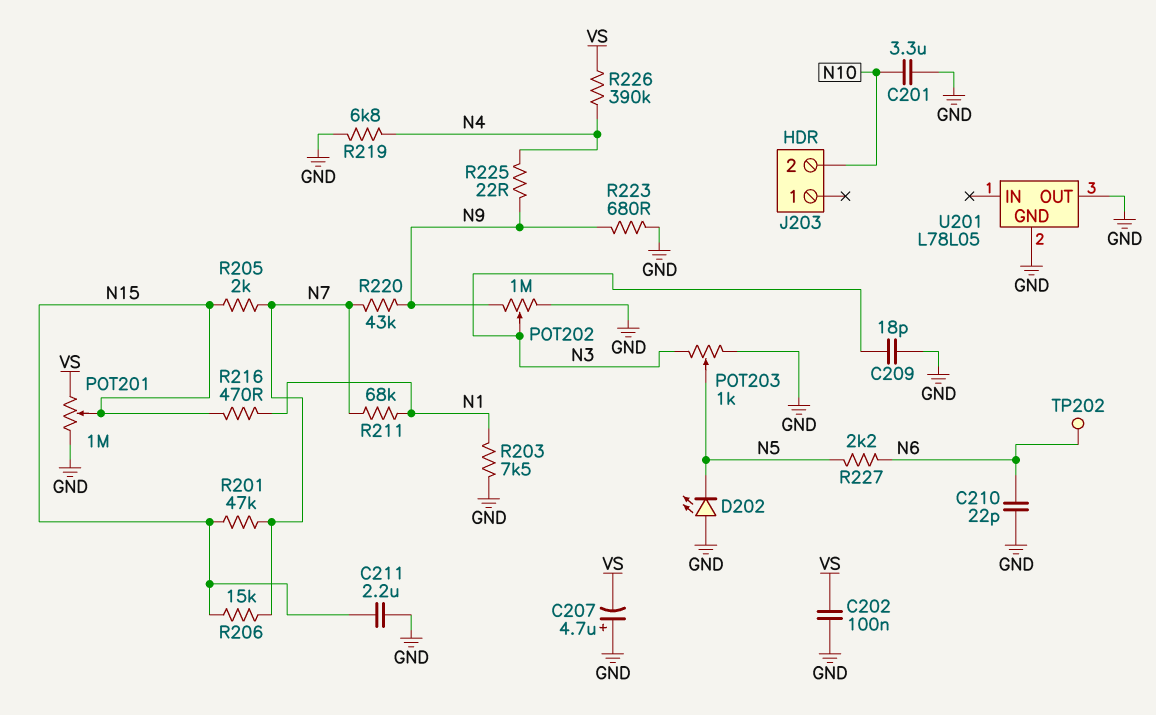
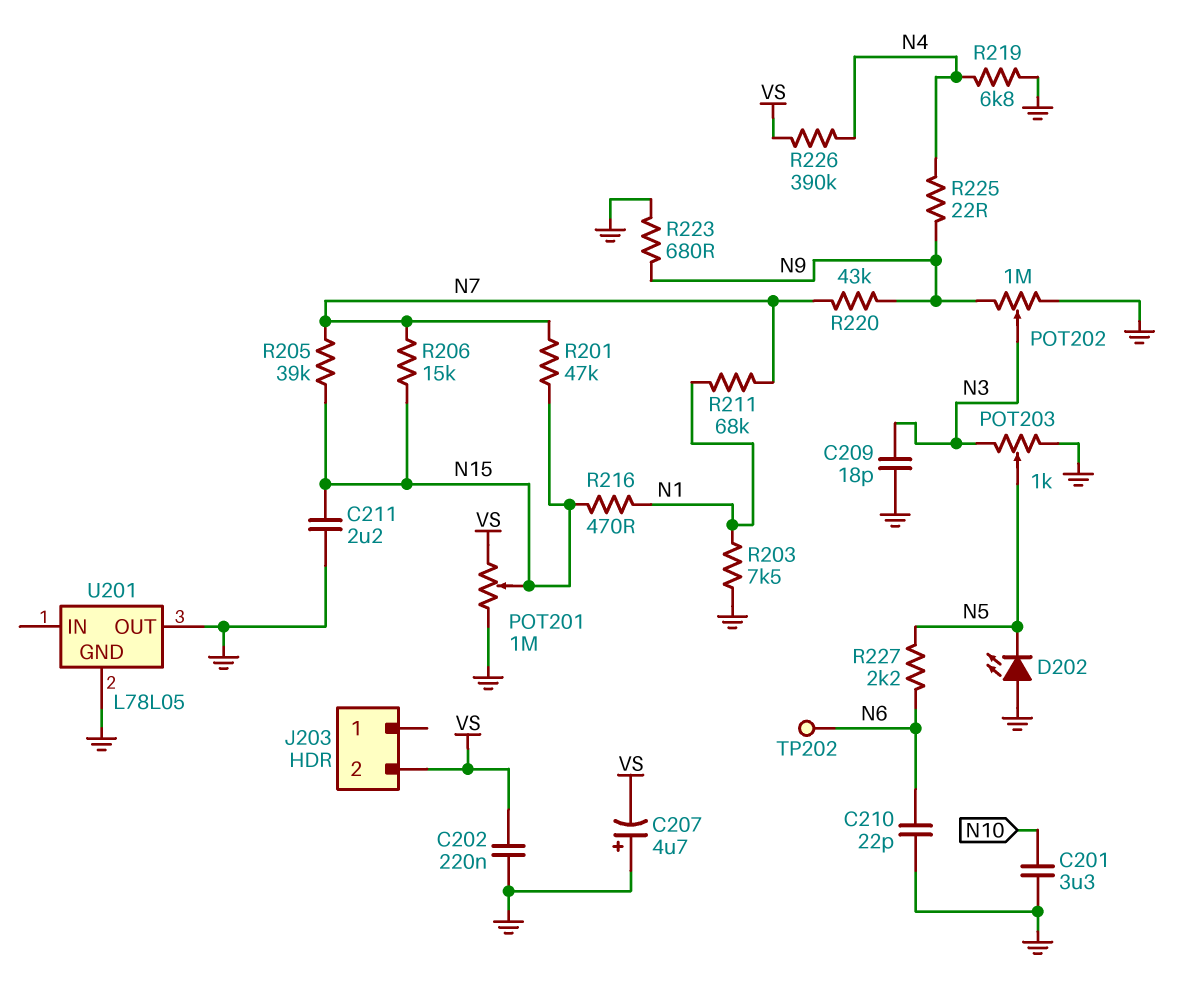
C202: 100nF (GND, VS) -> 220nF (GND, VS)
J203 pin 2: N10 -> VS
R205: 2k (N7, N15) -> 39k (N7, N15)

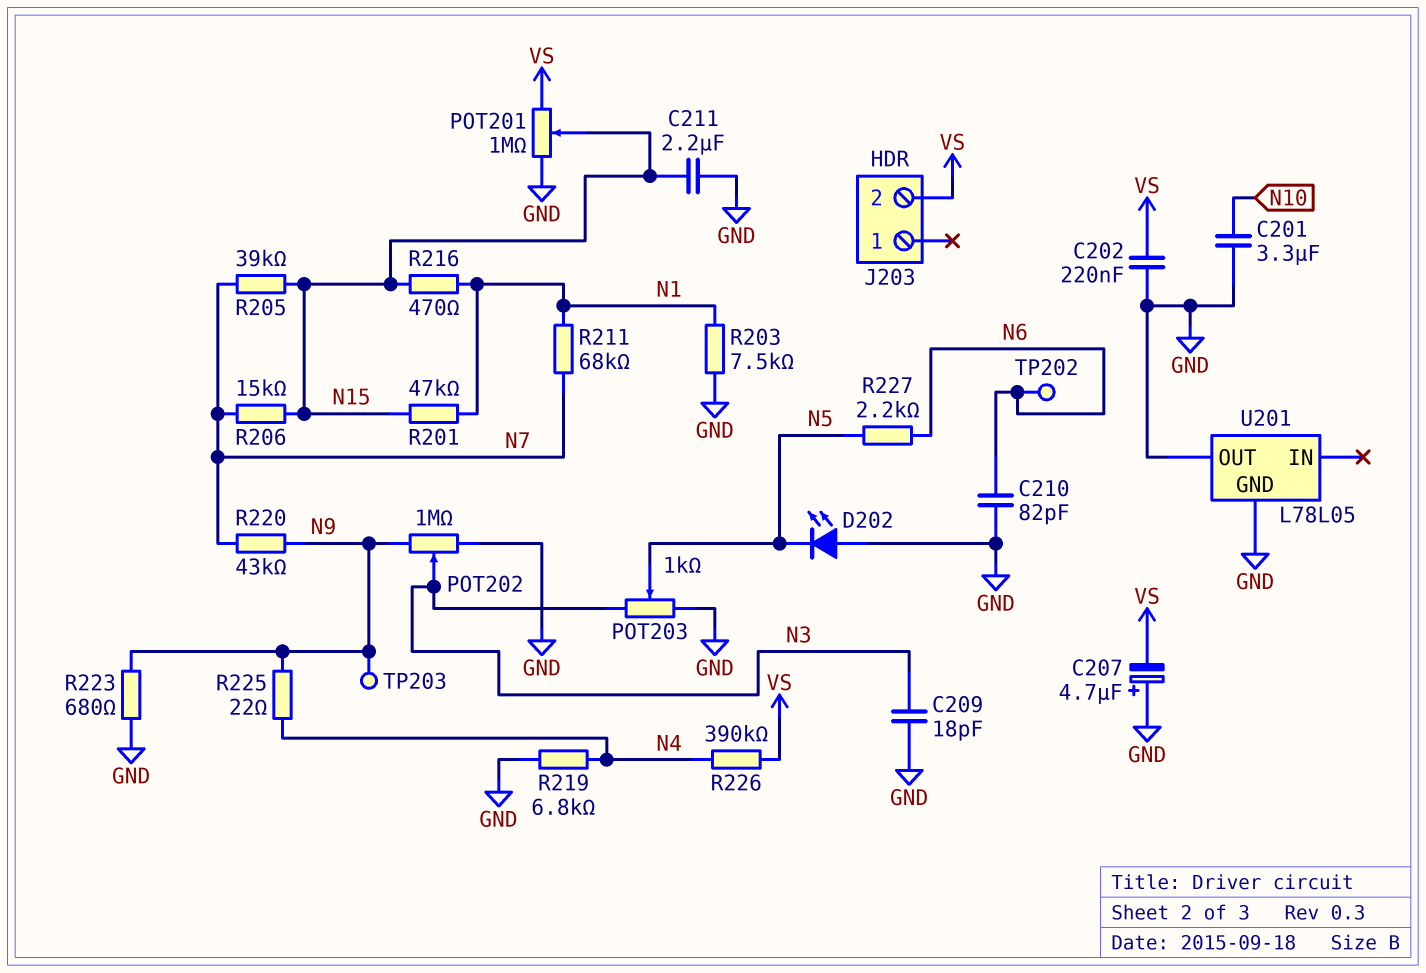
C210: 22pF (GND, N6) -> 82pF (GND, N6)
R201: 47k (N7, N15) -> 47k (N1, N15)
TP203: none -> test point (N9)

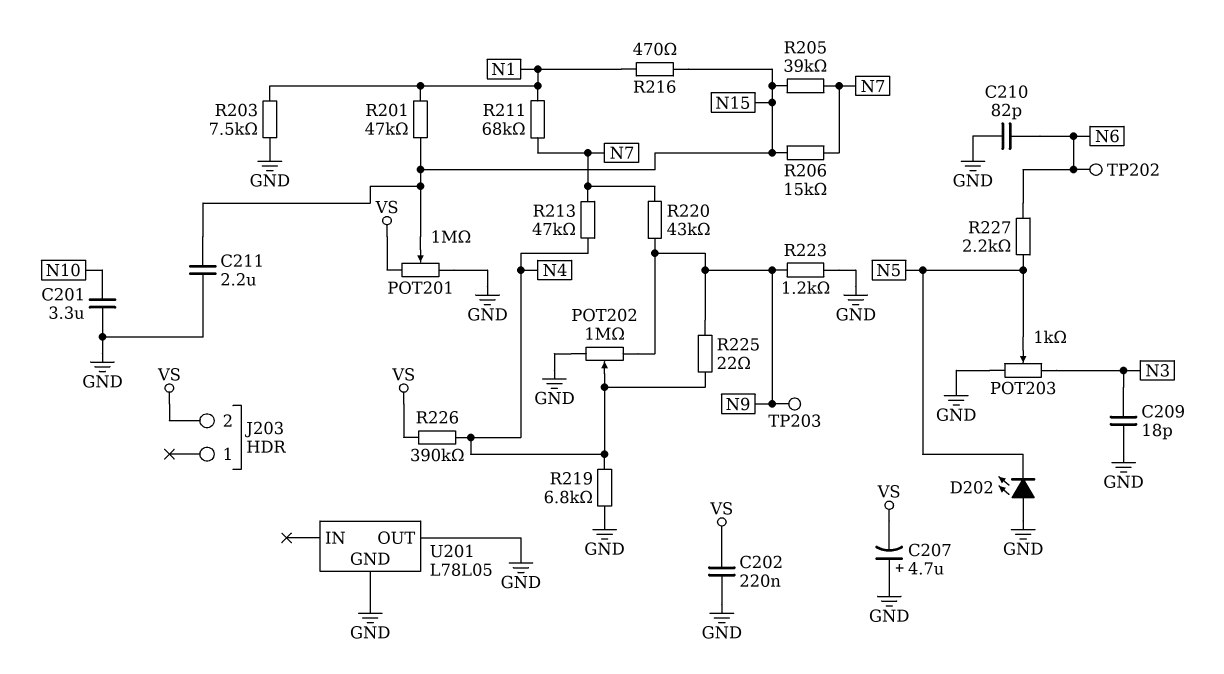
POT202: 1M (GND, N9, wiper N3) -> 1M (GND, N9, wiper N4)
R213: none -> 47k (N4, N7)
R223: 680 (GND, N9) -> 1.2k (GND, N9)

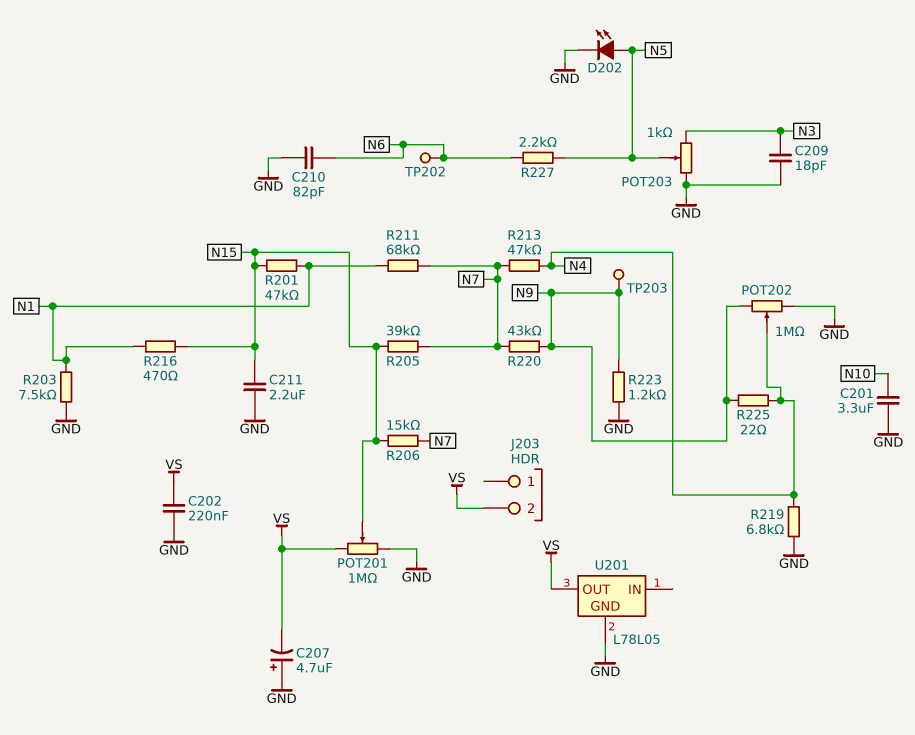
D202: LED (A GND, K N5) -> LED (A N5, K GND)
R226: 390k (N4, VS) -> none
U201 pin OUT: GND -> VS

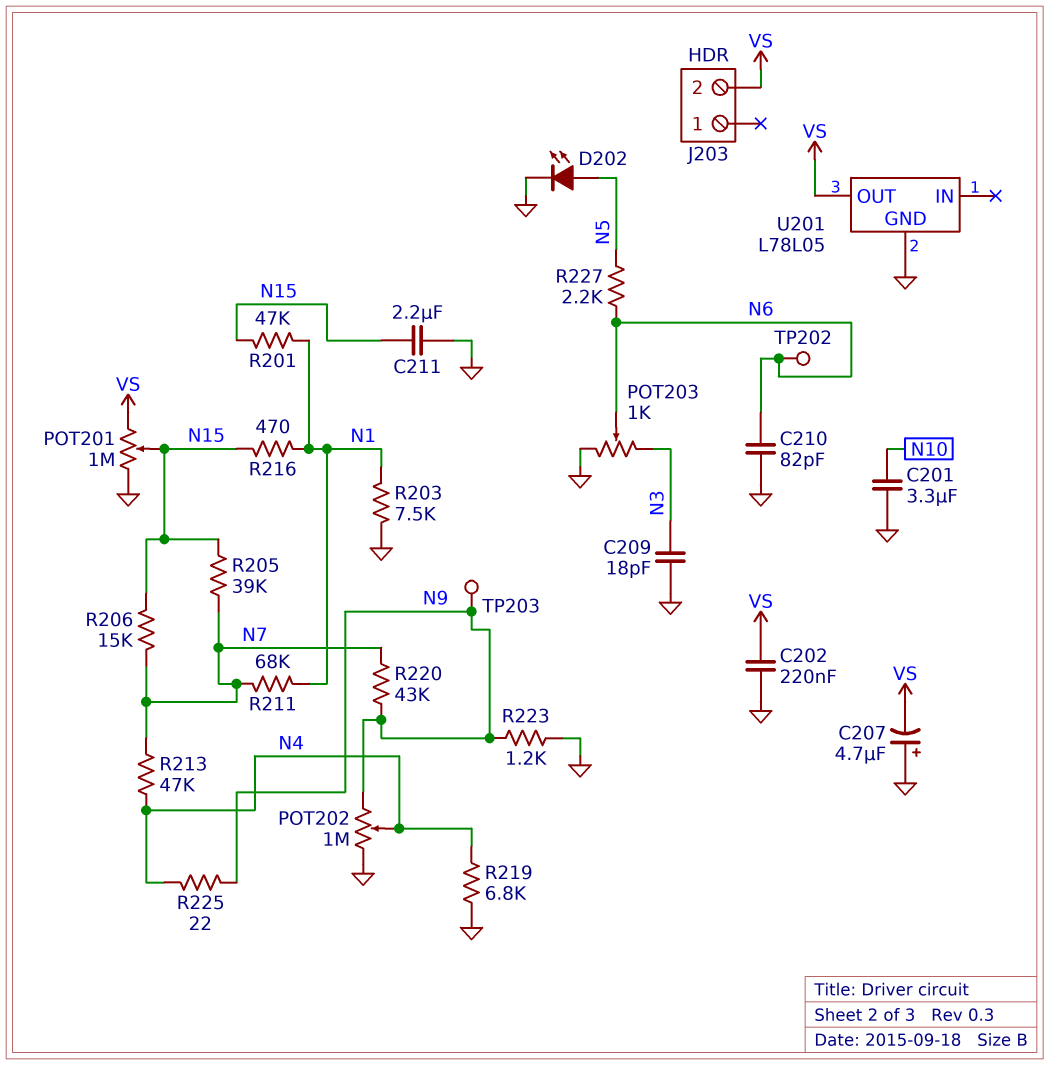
POT203: 1k (GND, N3, wiper N5) -> 1k (GND, N3, wiper N6)

